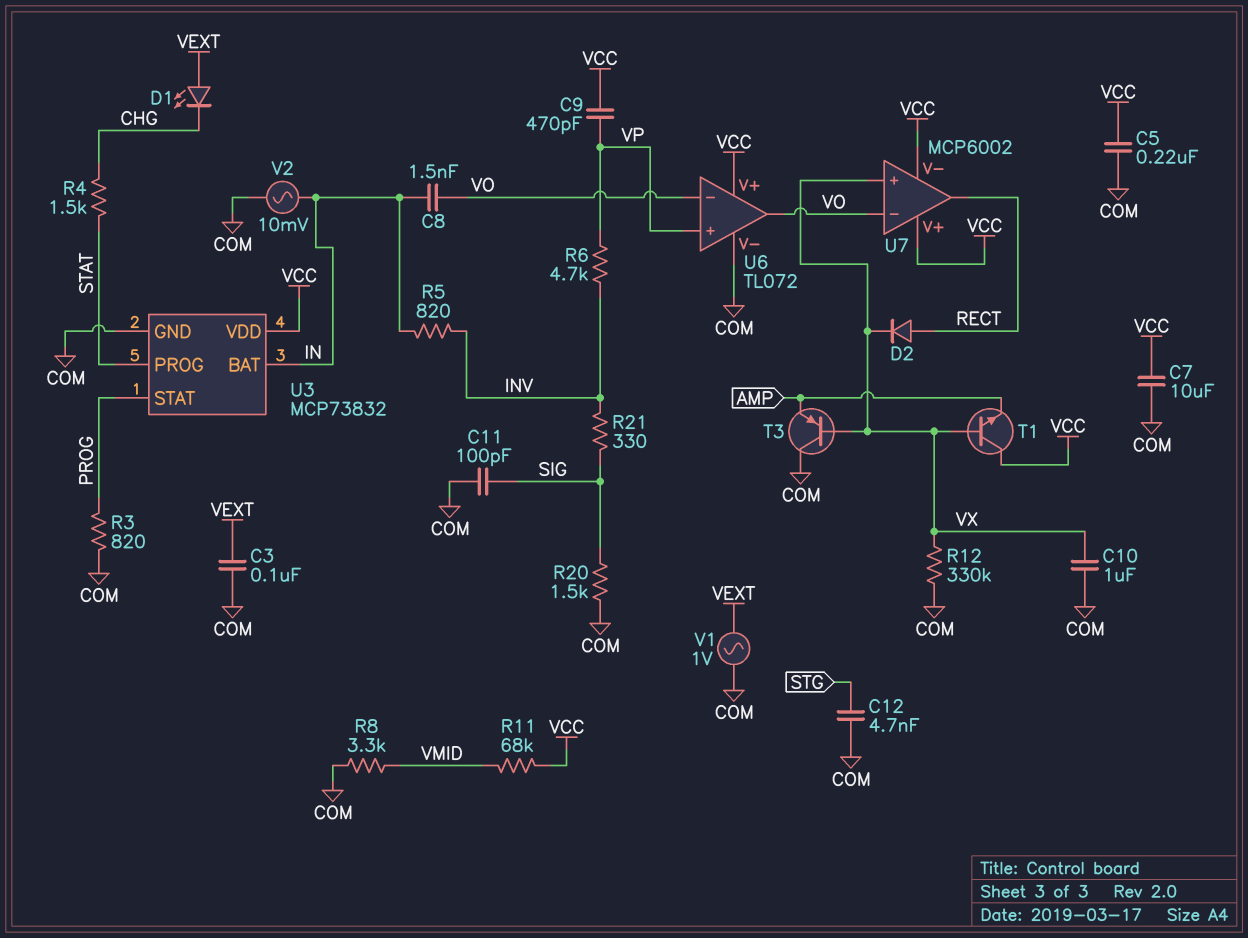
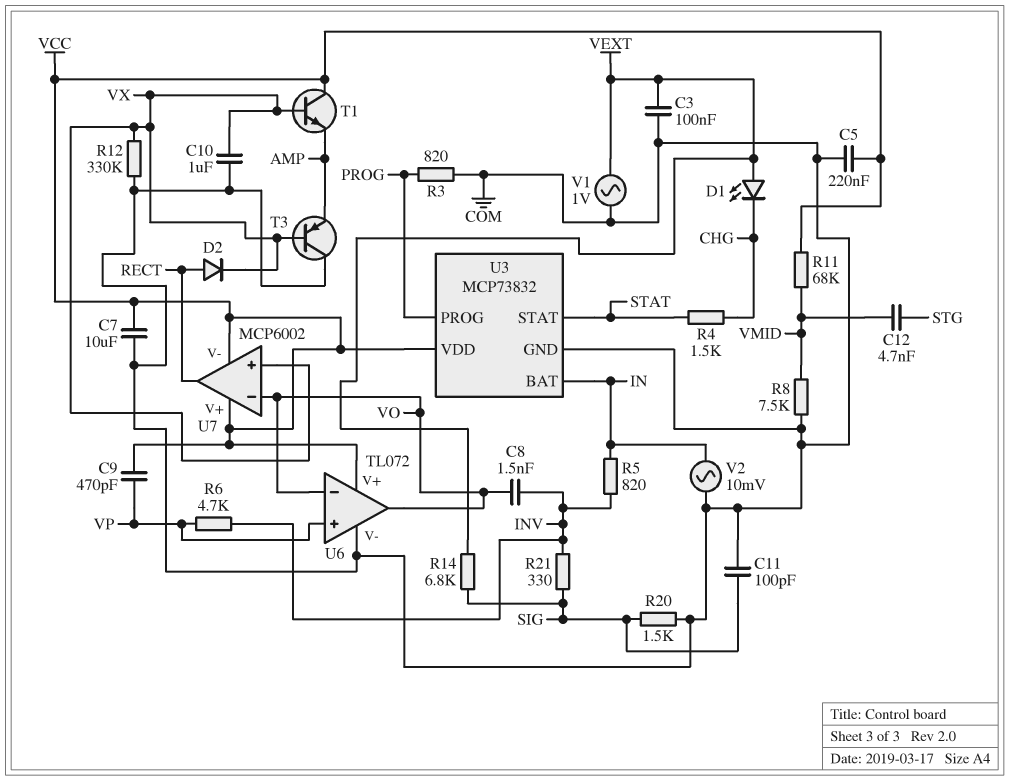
C8: 1.5nF (IN, VO) -> 1.5nF (INV, VO)
C12: 4.7nF (COM, STG) -> 4.7nF (STG, VMID)
R8: 3.3k (COM, VMID) -> 7.5k (COM, VMID)
R14: none -> 6.8k (SIG, VEXT)
U3 pin PROG: STAT -> PROG
U3 pin STAT: PROG -> STAT

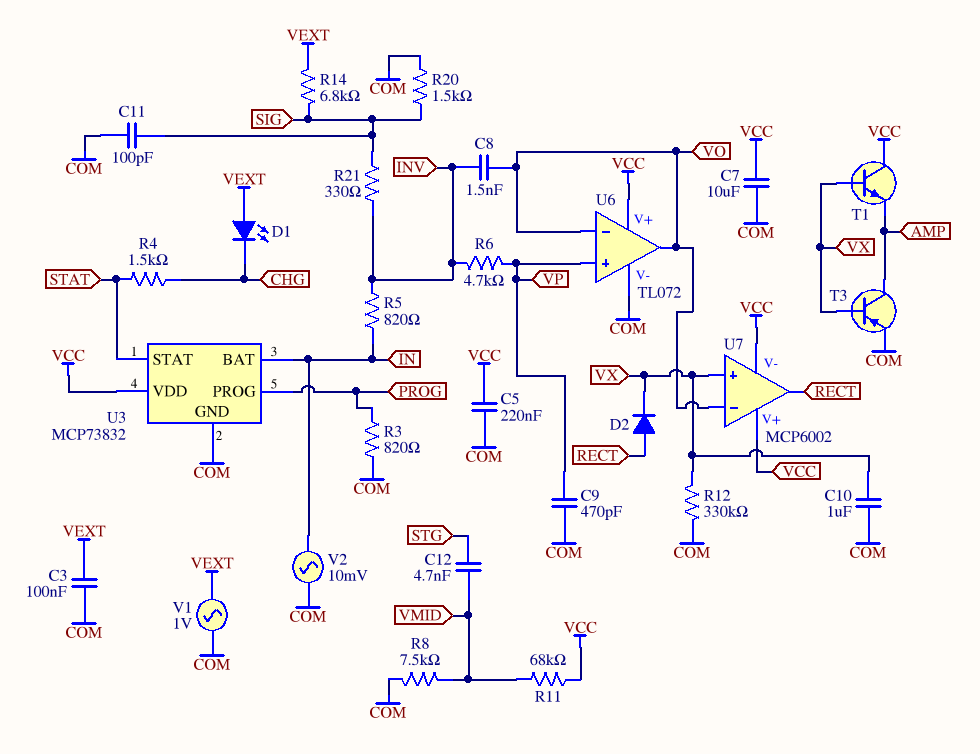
C9: 470pF (VCC, VP) -> 470pF (COM, VP)
T3: PNP (B VX, C COM, E AMP) -> PNP (B VX, C AMP, E COM)

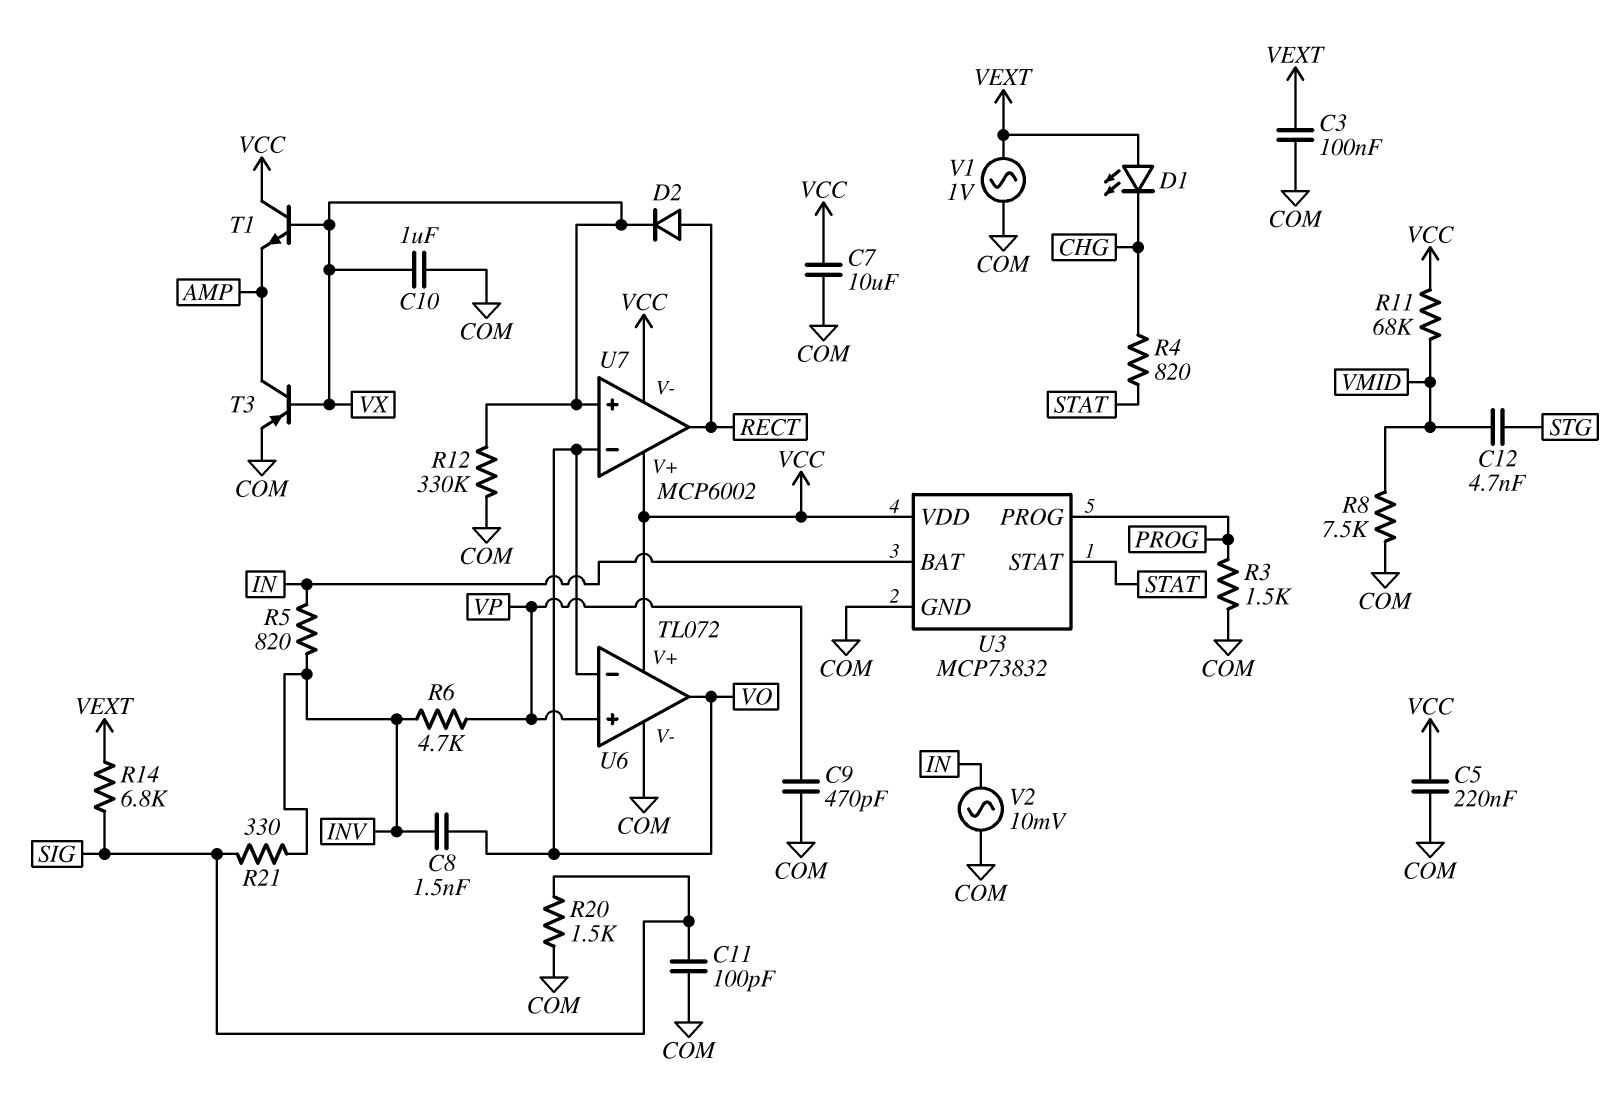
R3: 820 (COM, PROG) -> 1.5k (COM, PROG)
R4: 1.5k (CHG, STAT) -> 820 (CHG, STAT)

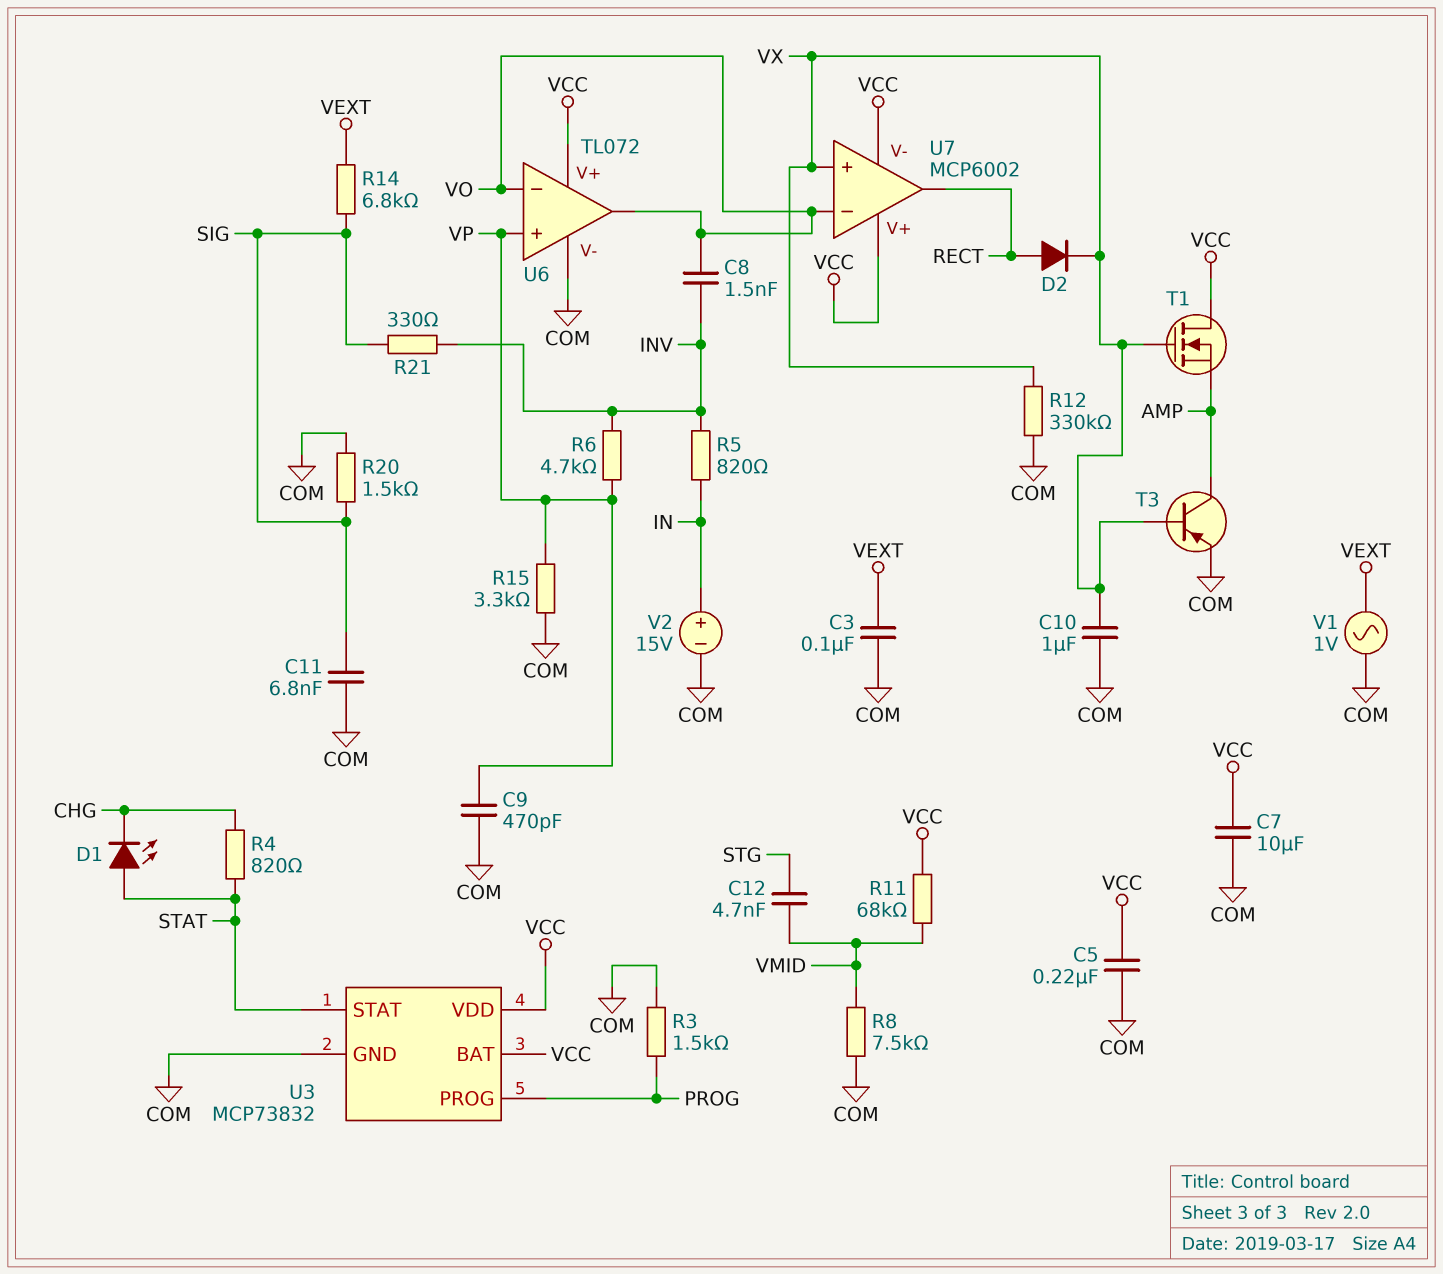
C11: 100pF (COM, SIG) -> 6.8nF (COM, SIG)
D1: LED (A VEXT, K CHG) -> LED (A STAT, K CHG)
R15: none -> 3.3k (COM, VP)
T1: NPN (B VX, C VCC, E AMP) -> NMOS (G VX, D VCC, S AMP)
U3 pin BAT: IN -> VCC
V2: AC 10mV (COM, IN) -> 15V (plus IN, minus COM)

